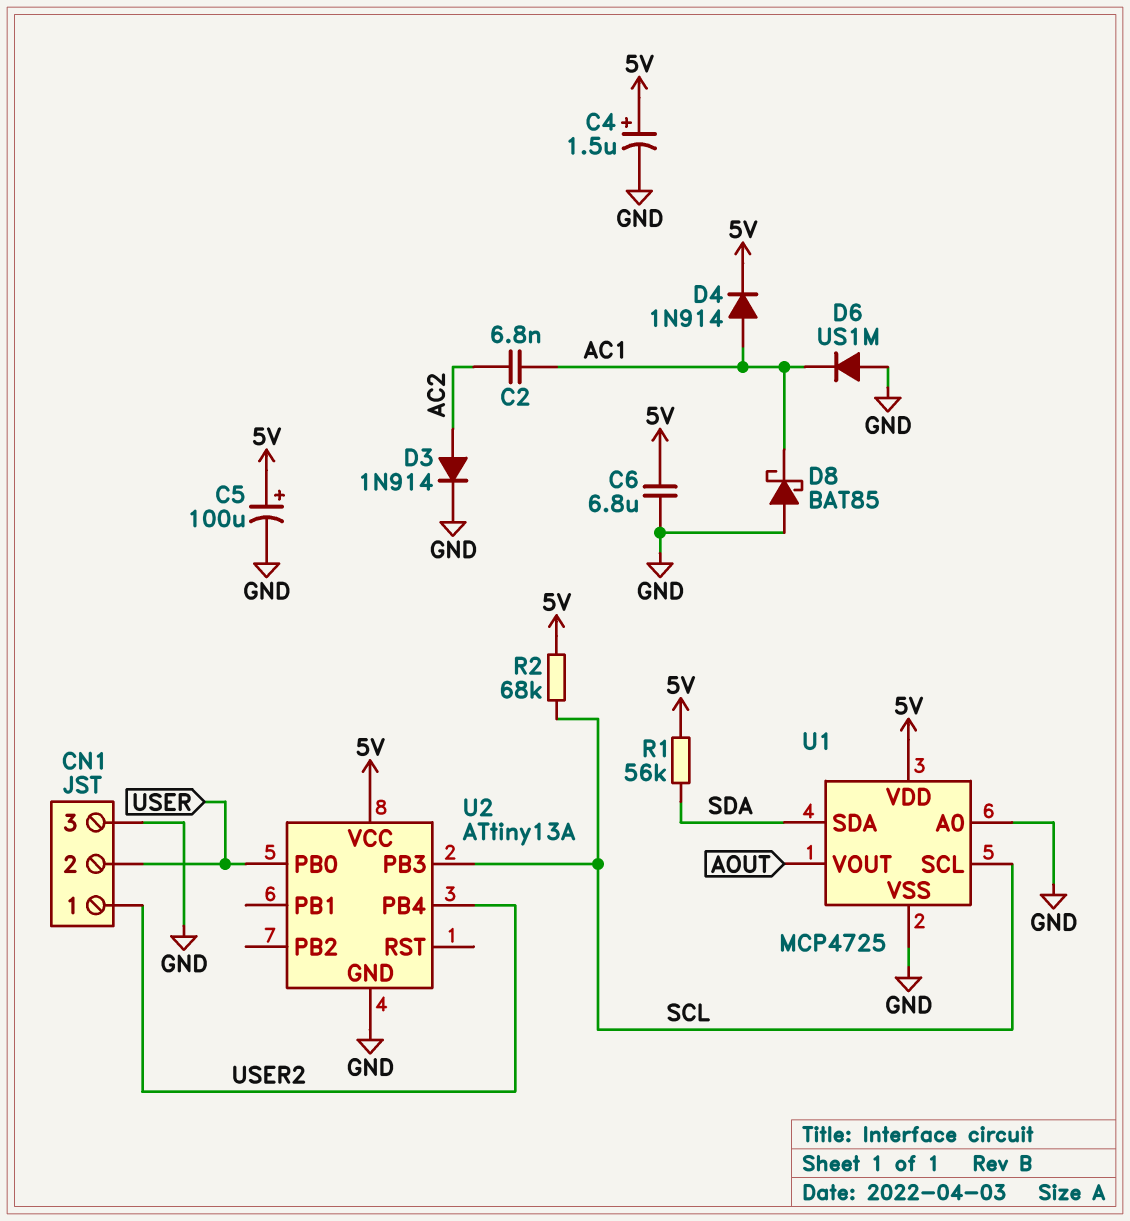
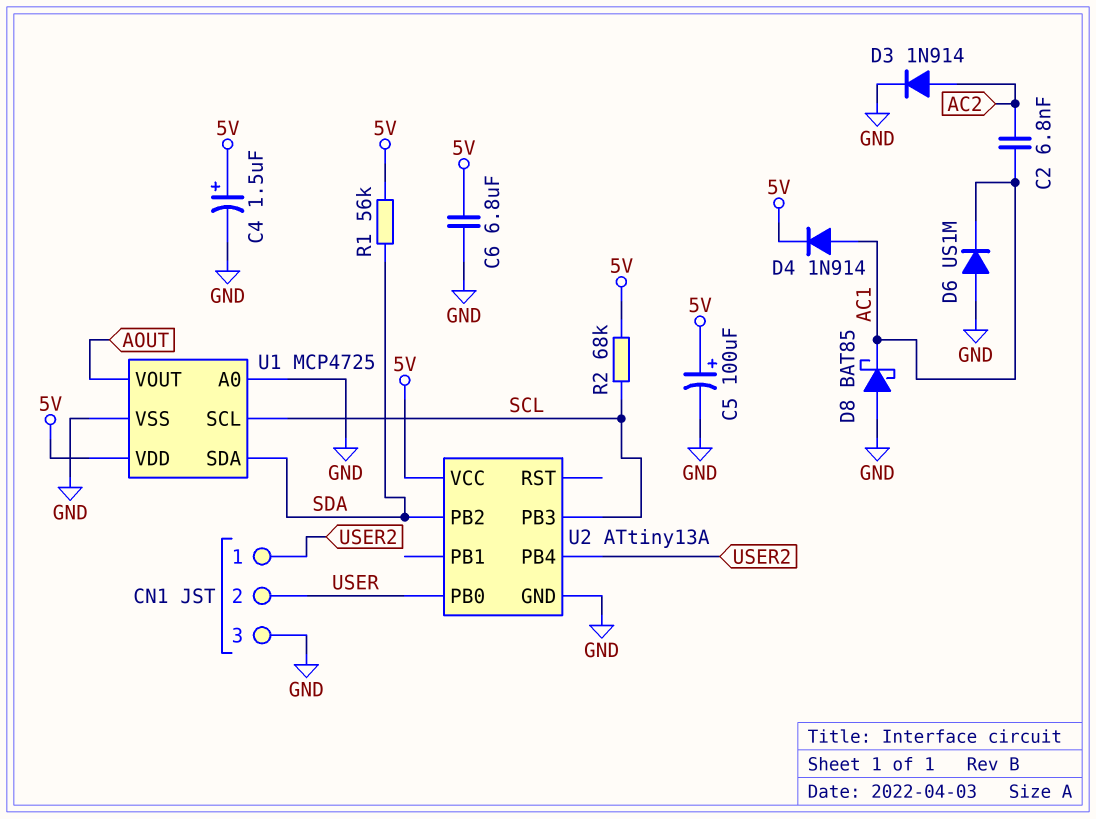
U2 pin PB2: none -> SDA

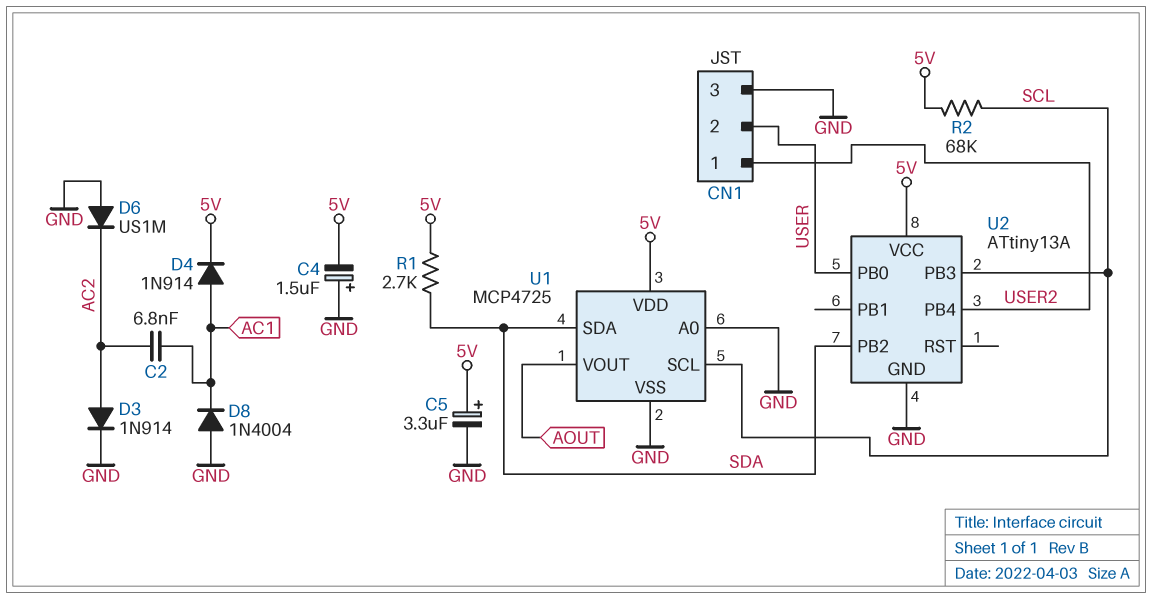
C4: 1.5uF (plus 5V, minus GND) -> 1.5uF (plus GND, minus 5V)
C5: 100uF (plus 5V, minus GND) -> 3.3uF (plus 5V, minus GND)
C6: 6.8uF (5V, GND) -> none
D6: diode US1M (A GND, K AC1) -> diode US1M (A GND, K AC2)
D8: schottky BAT85 (A GND, K AC1) -> diode 1N4004 (A GND, K AC1)
R1: 56k (5V, SDA) -> 2.7k (5V, SDA)

